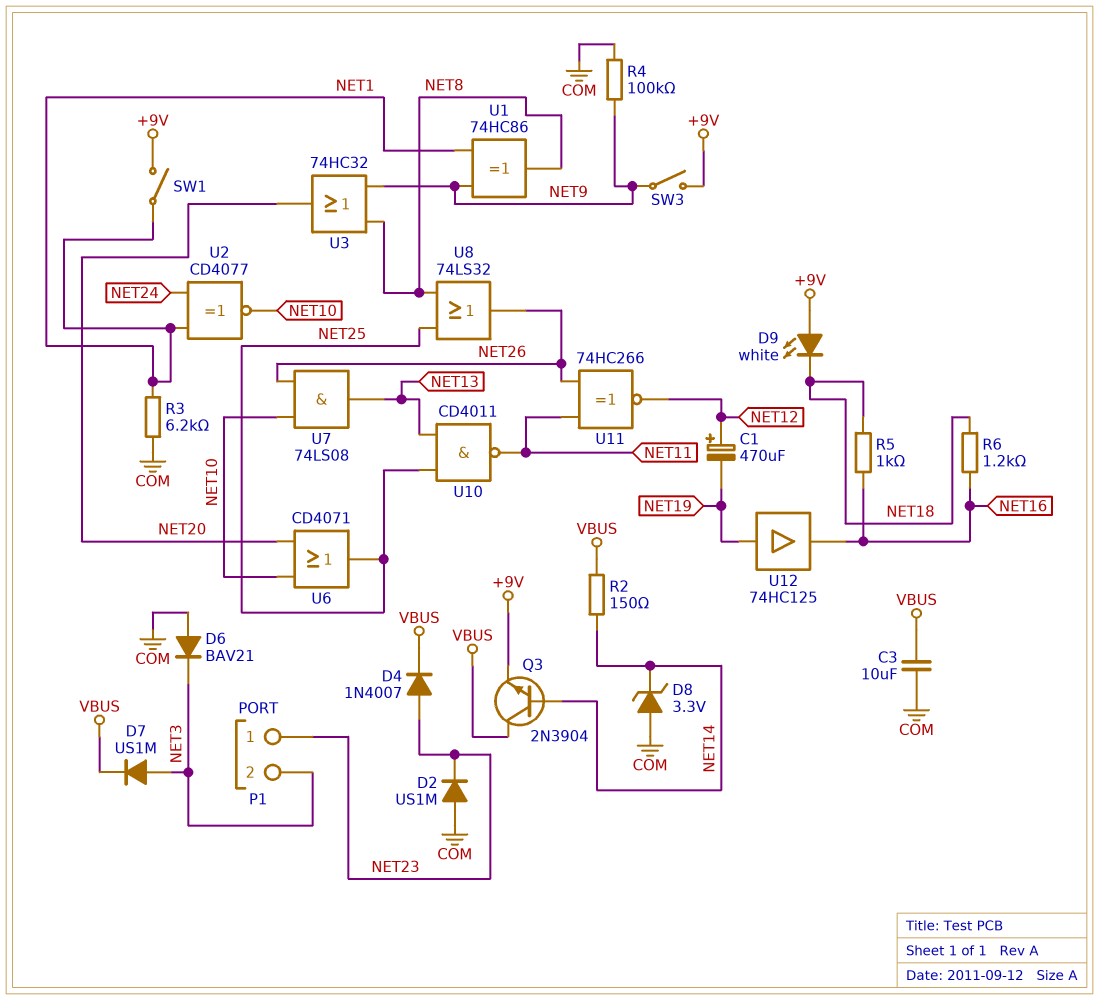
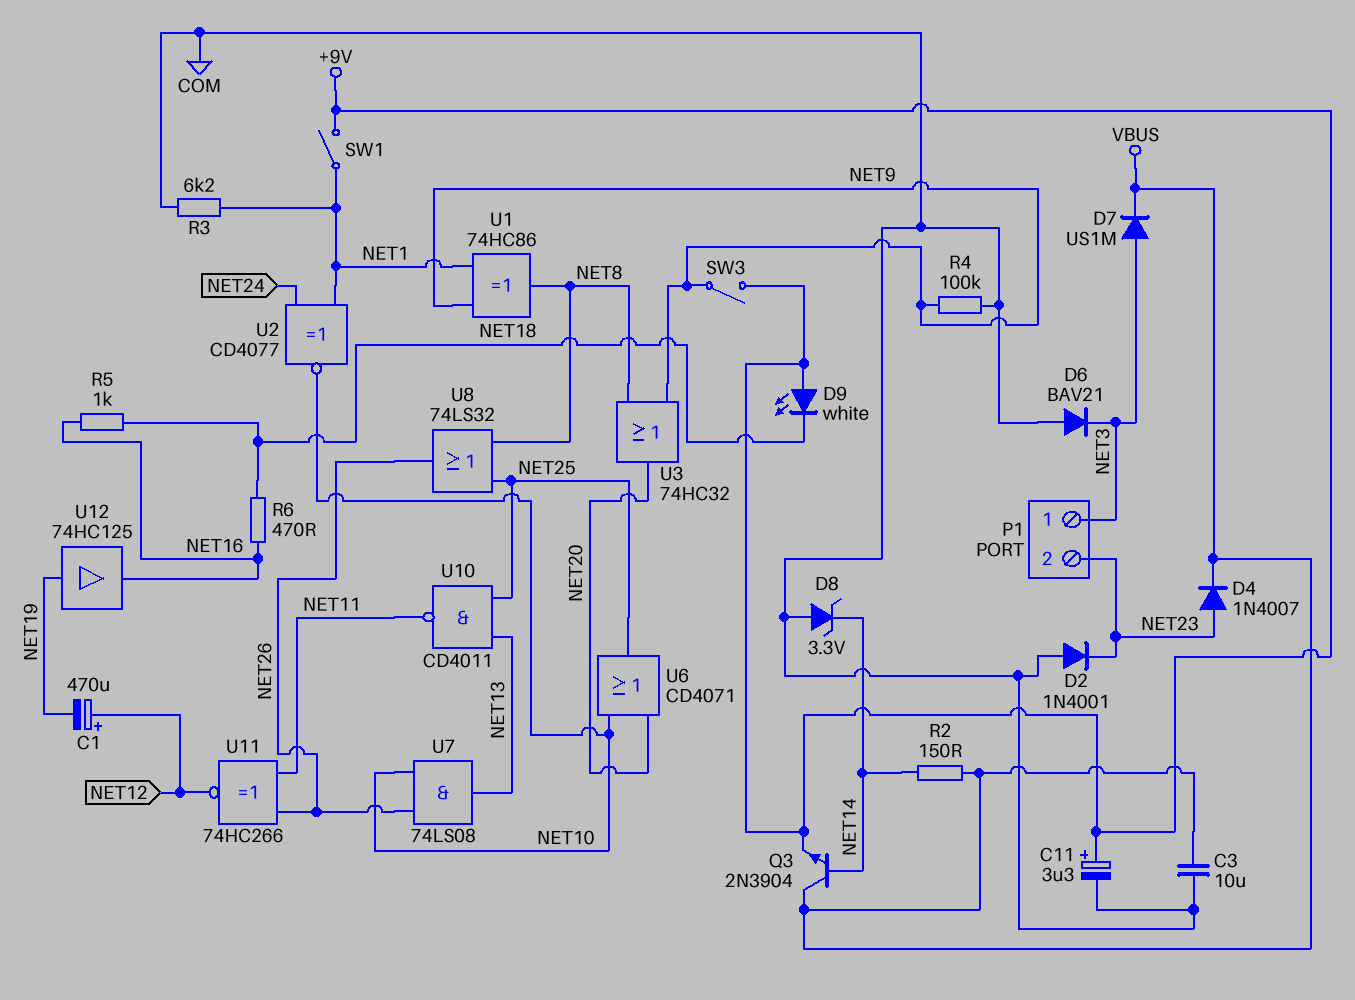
C11: none -> 3.3uF (plus +9V, minus COM)
D2: diode US1M (A COM, K NET23) -> diode 1N4001 (A COM, K NET23)
P1 pin 1: NET23 -> NET3
P1 pin 2: NET3 -> NET23
R6: 1.2k (NET16, NET18) -> 470 (NET16, NET18)

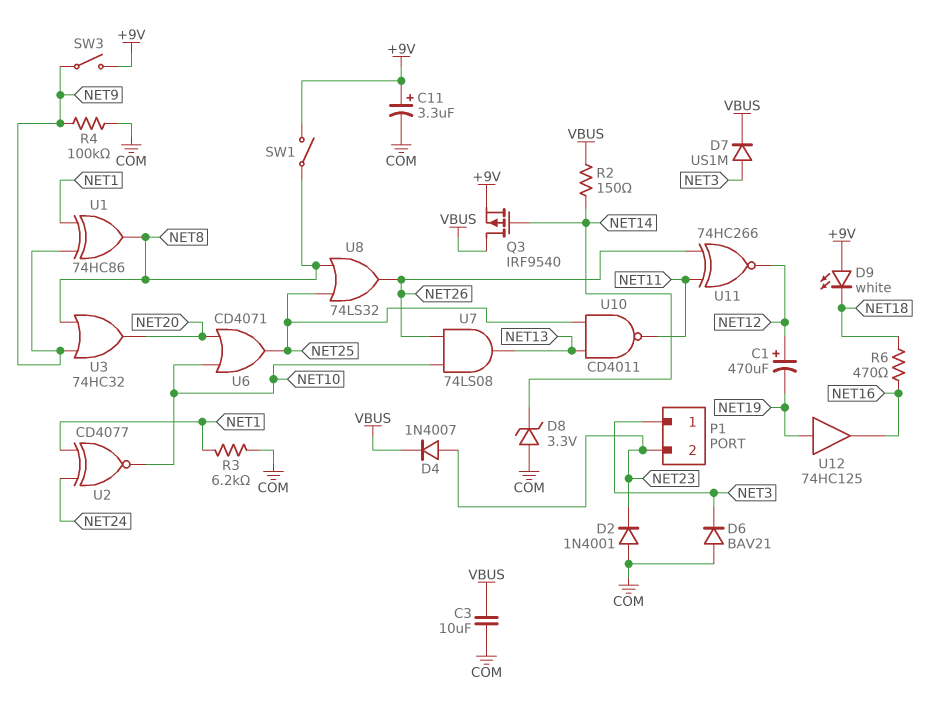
Q3: NPN 2N3904 (B NET14, C VBUS, E +9V) -> PMOS IRF9540 (G NET14, D VBUS, S +9V)
R5: 1k (NET16, NET18) -> none
SW1: switch (+9V, NET1) -> switch (+9V, NET8)

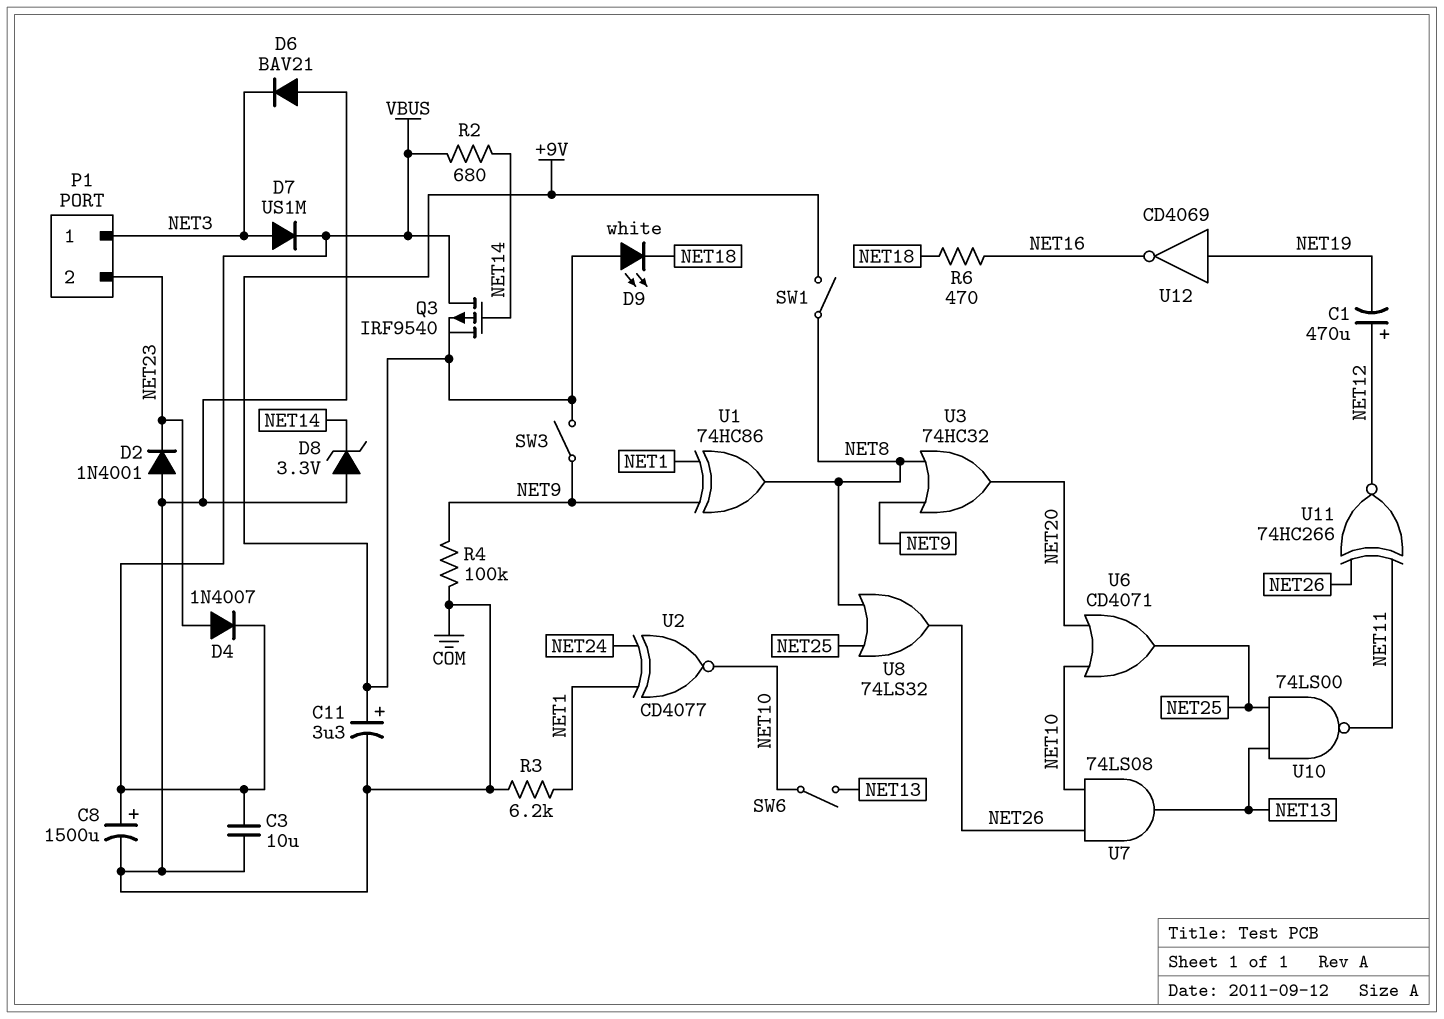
C8: none -> 1500uF (plus VBUS, minus COM)
R2: 150 (NET14, VBUS) -> 680 (NET14, VBUS)
SW6: none -> switch (NET10, NET13)
U10: NAND CD4011 (in NET13, in NET25, out NET11) -> NAND 74LS00 (in NET13, in NET25, out NET11)
U12: buffer 74HC125 (in NET19, out NET16) -> NOT CD4069 (in NET19, out NET16)

